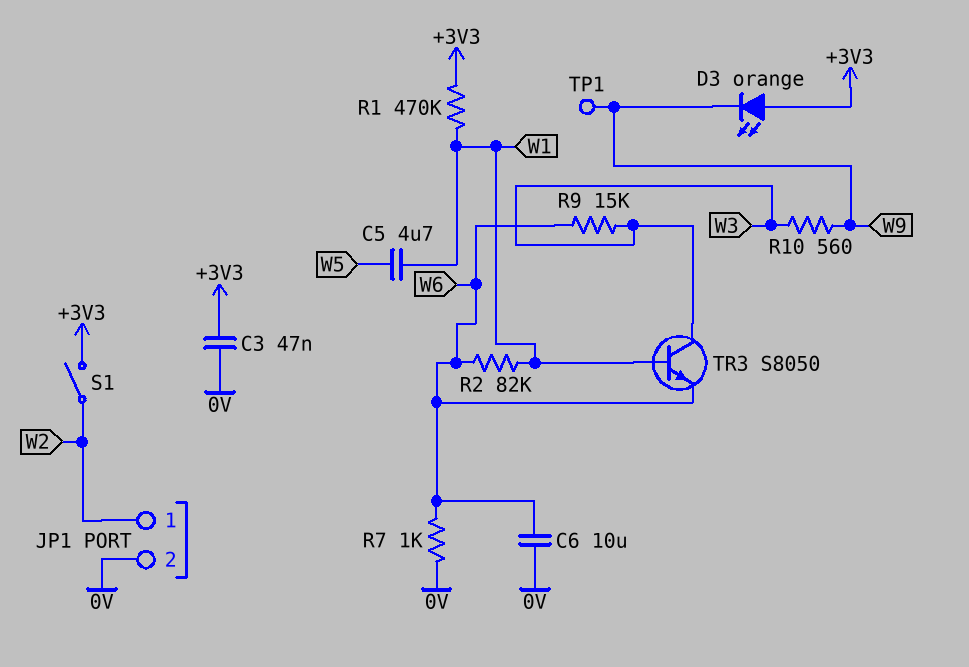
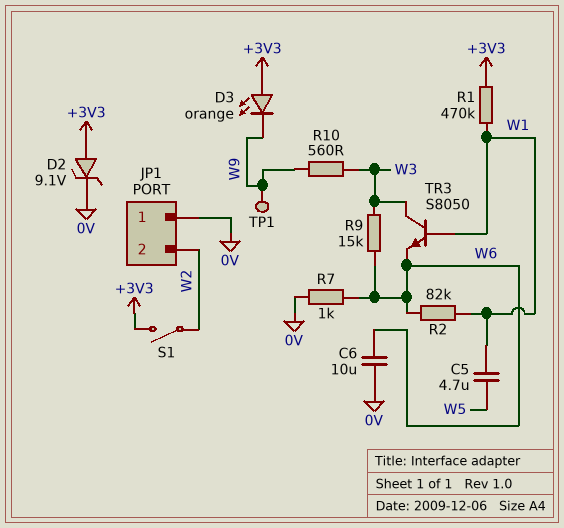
C3: 47nF (+3V3, 0V) -> none
D2: none -> zener 9.1V (A +3V3, K 0V)
JP1 pin 1: W2 -> 0V
JP1 pin 2: 0V -> W2

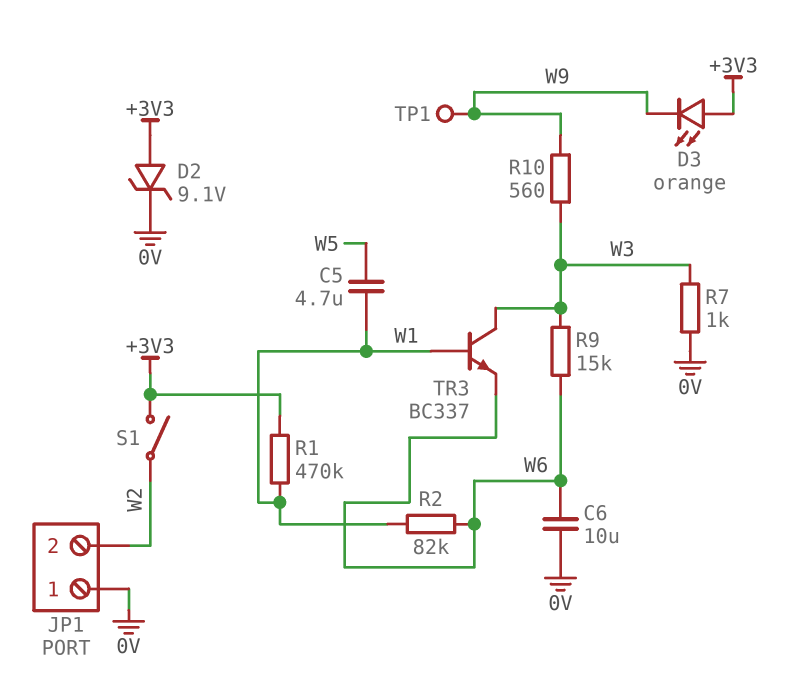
R7: 1k (0V, W6) -> 1k (0V, W3)
TR3: NPN S8050 (B W1, C W3, E W6) -> NPN BC337 (B W1, C W3, E W6)

